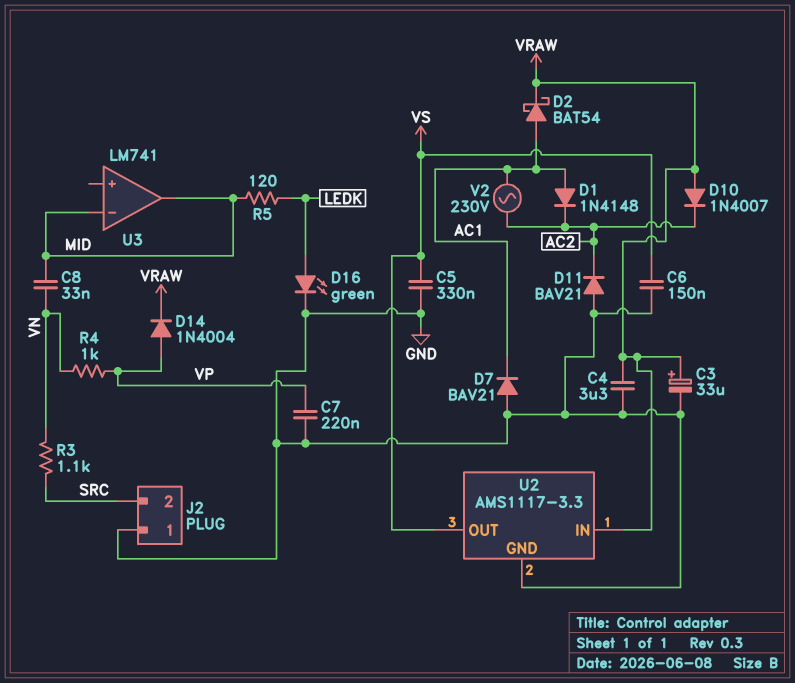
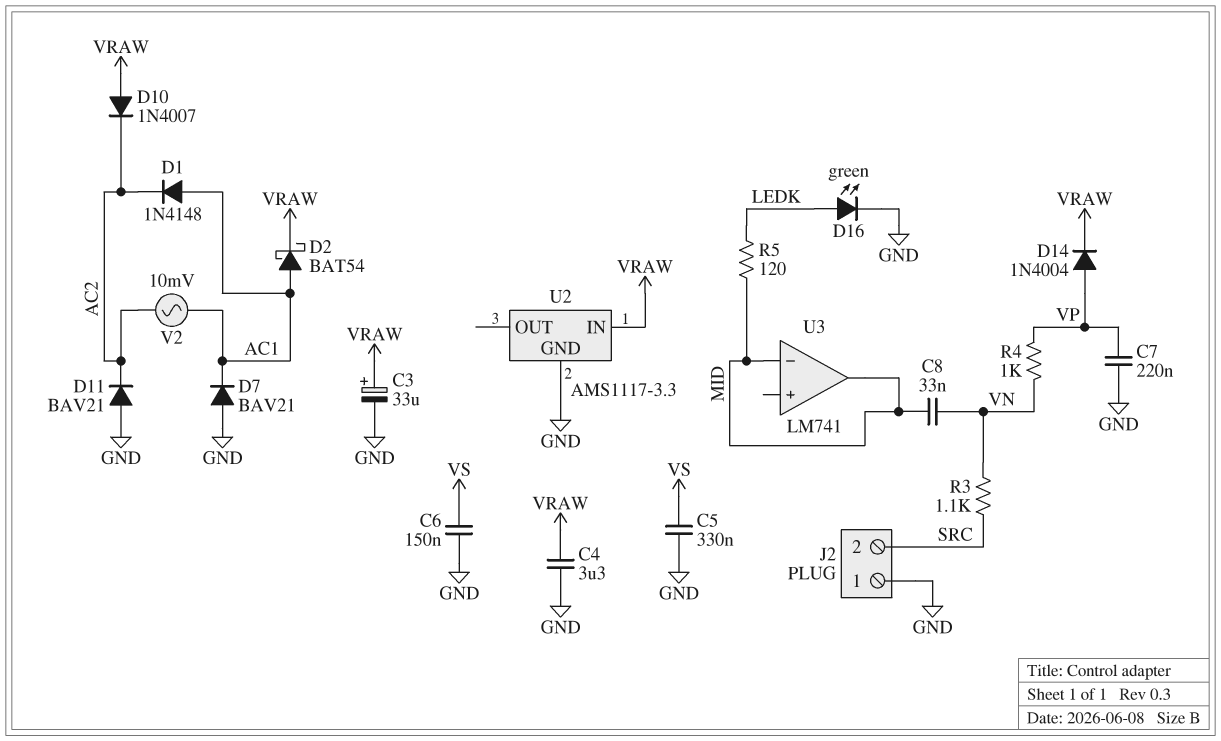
U2 pin OUT: VS -> none
V2: AC 230V (AC1, AC2) -> AC 10mV (AC1, AC2)

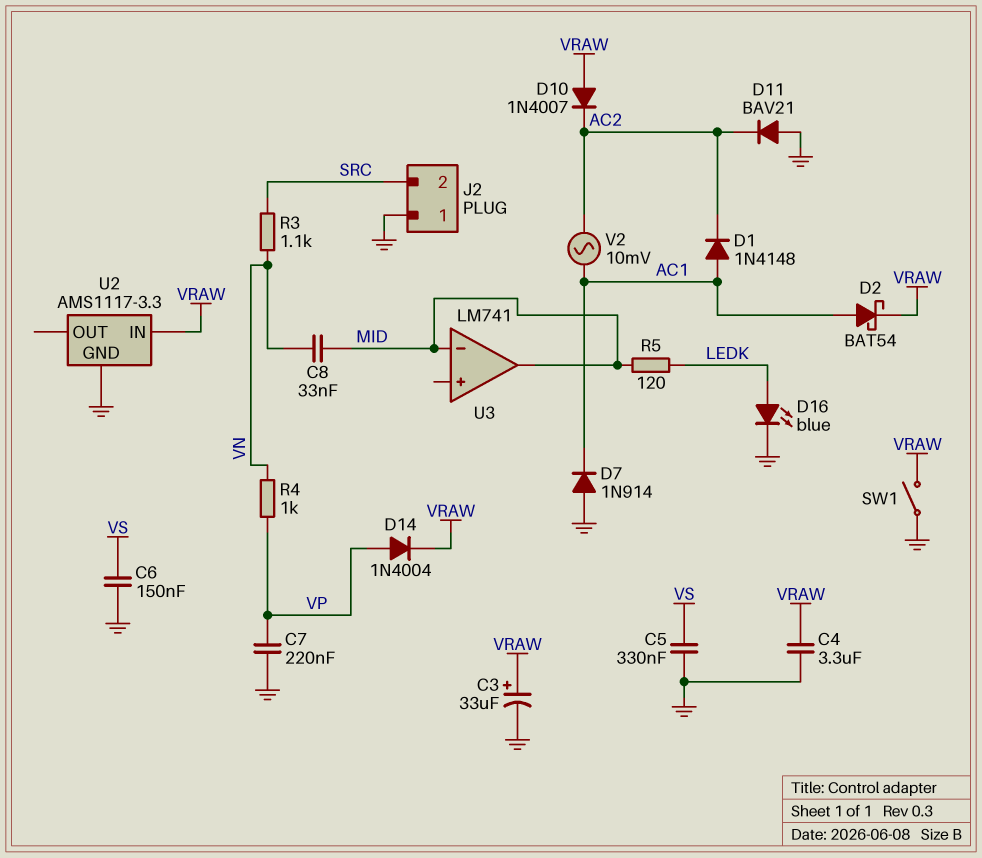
D7: diode BAV21 (A GND, K AC1) -> diode 1N914 (A GND, K AC1)
D16: LED green (A LEDK, K GND) -> LED blue (A LEDK, K GND)
SW1: none -> switch (GND, VRAW)

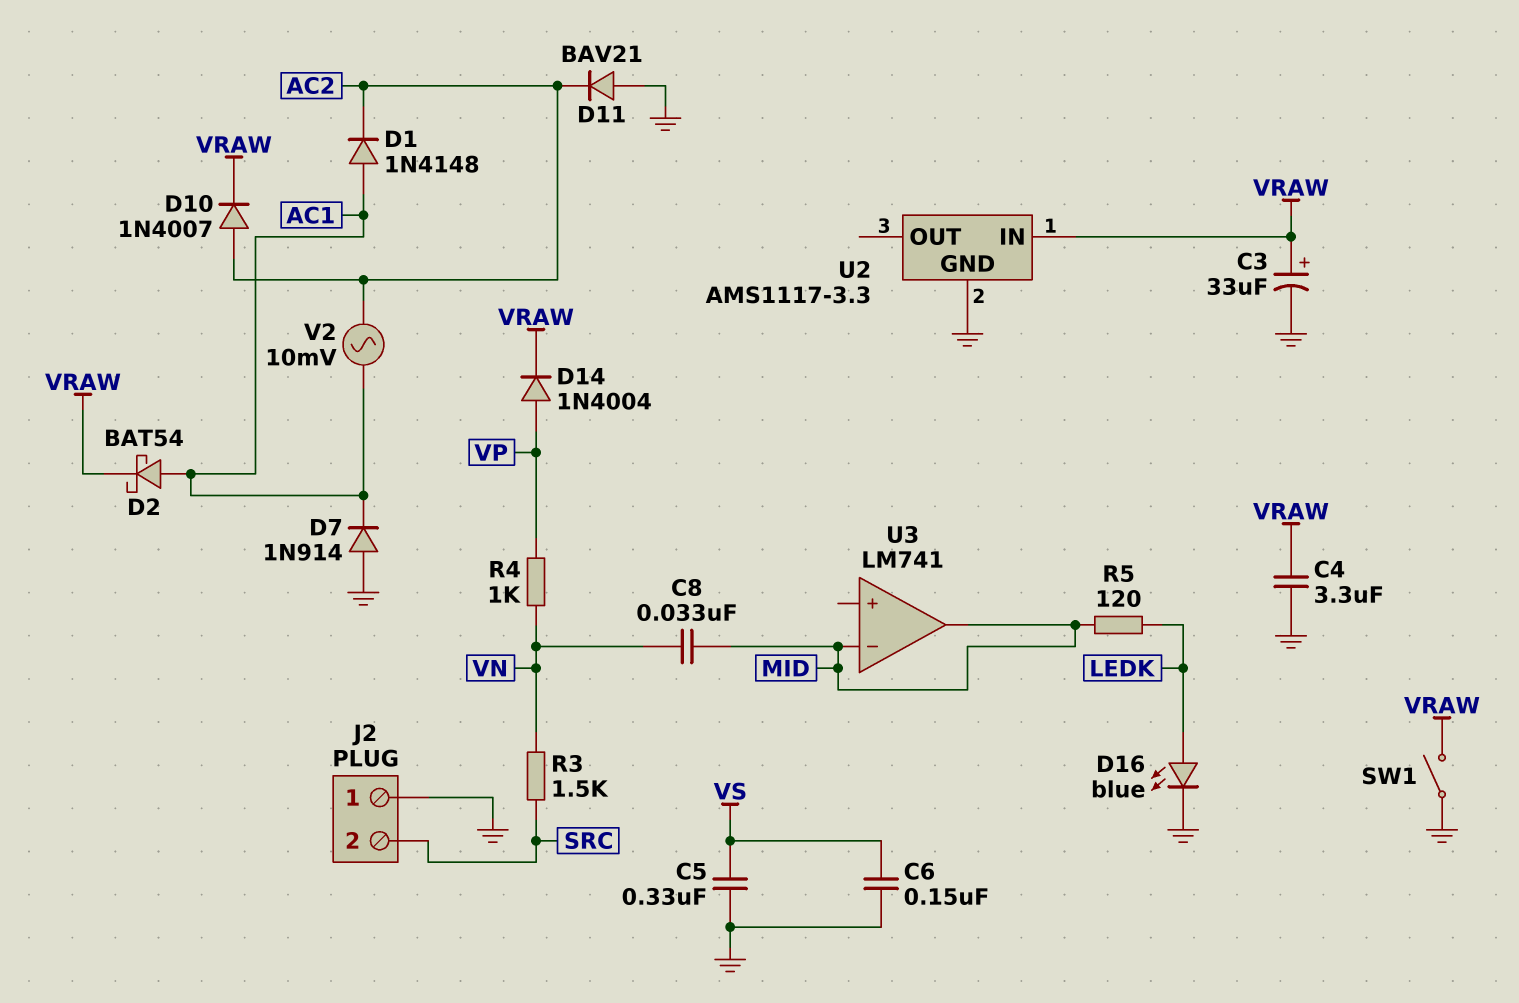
C7: 220nF (GND, VP) -> none
D10: diode 1N4007 (A VRAW, K AC2) -> diode 1N4007 (A AC2, K VRAW)
R3: 1.1k (SRC, VN) -> 1.5k (SRC, VN)

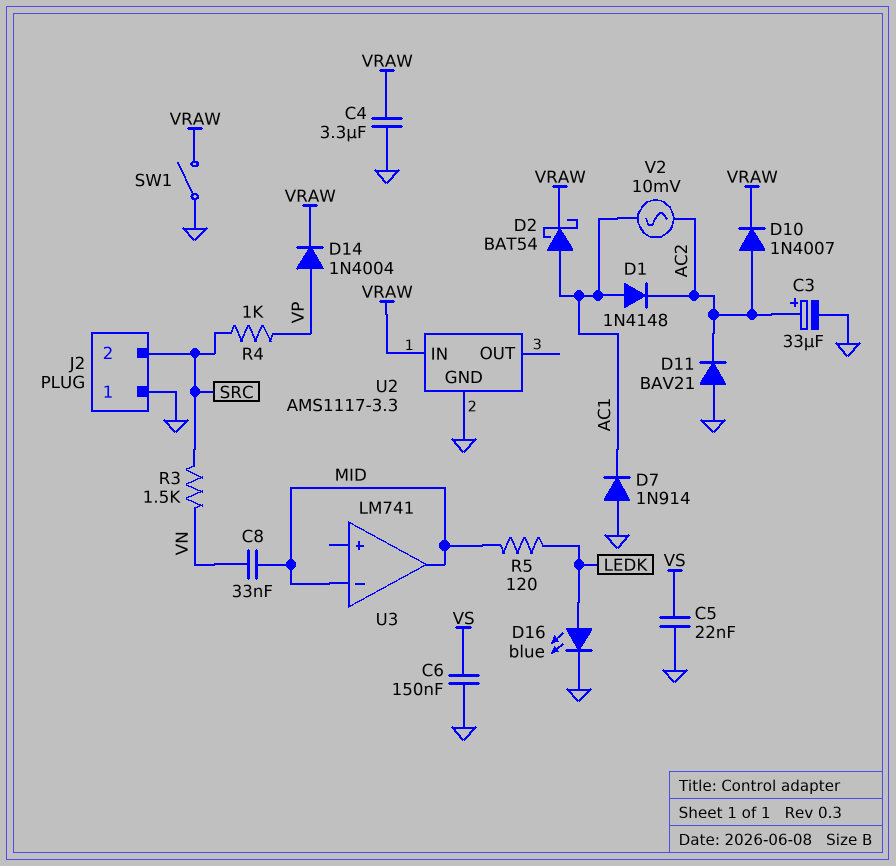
C3: 33uF (plus VRAW, minus GND) -> 33uF (plus AC2, minus GND)
C5: 330nF (GND, VS) -> 22nF (GND, VS)
R4: 1k (VN, VP) -> 1k (SRC, VP)

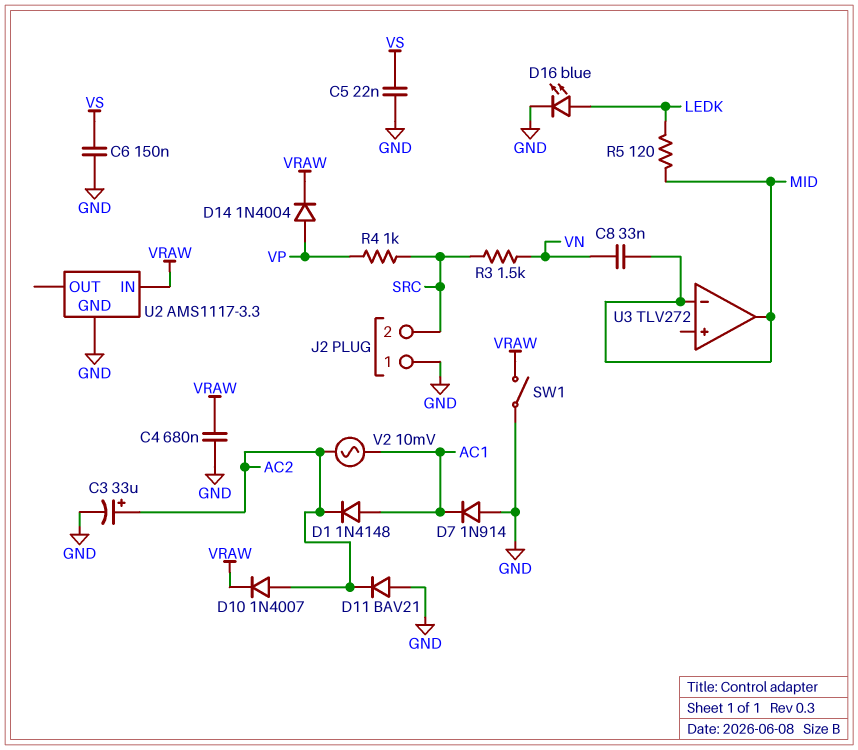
C4: 3.3uF (GND, VRAW) -> 680nF (GND, VRAW)
D2: schottky BAT54 (A AC1, K VRAW) -> none
U3: LM741 -> TLV272

